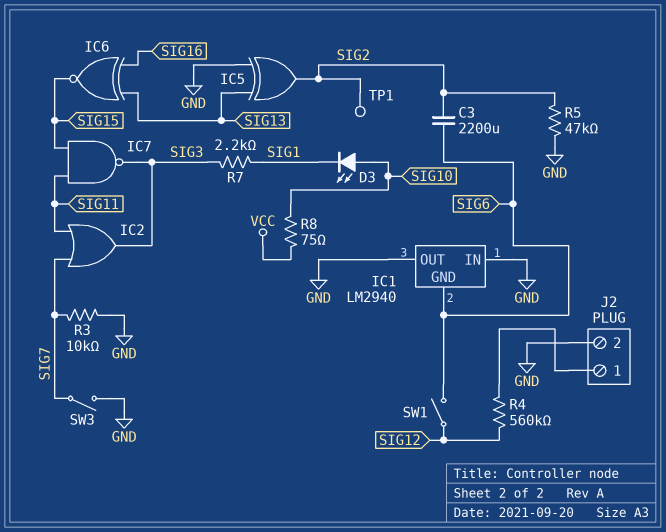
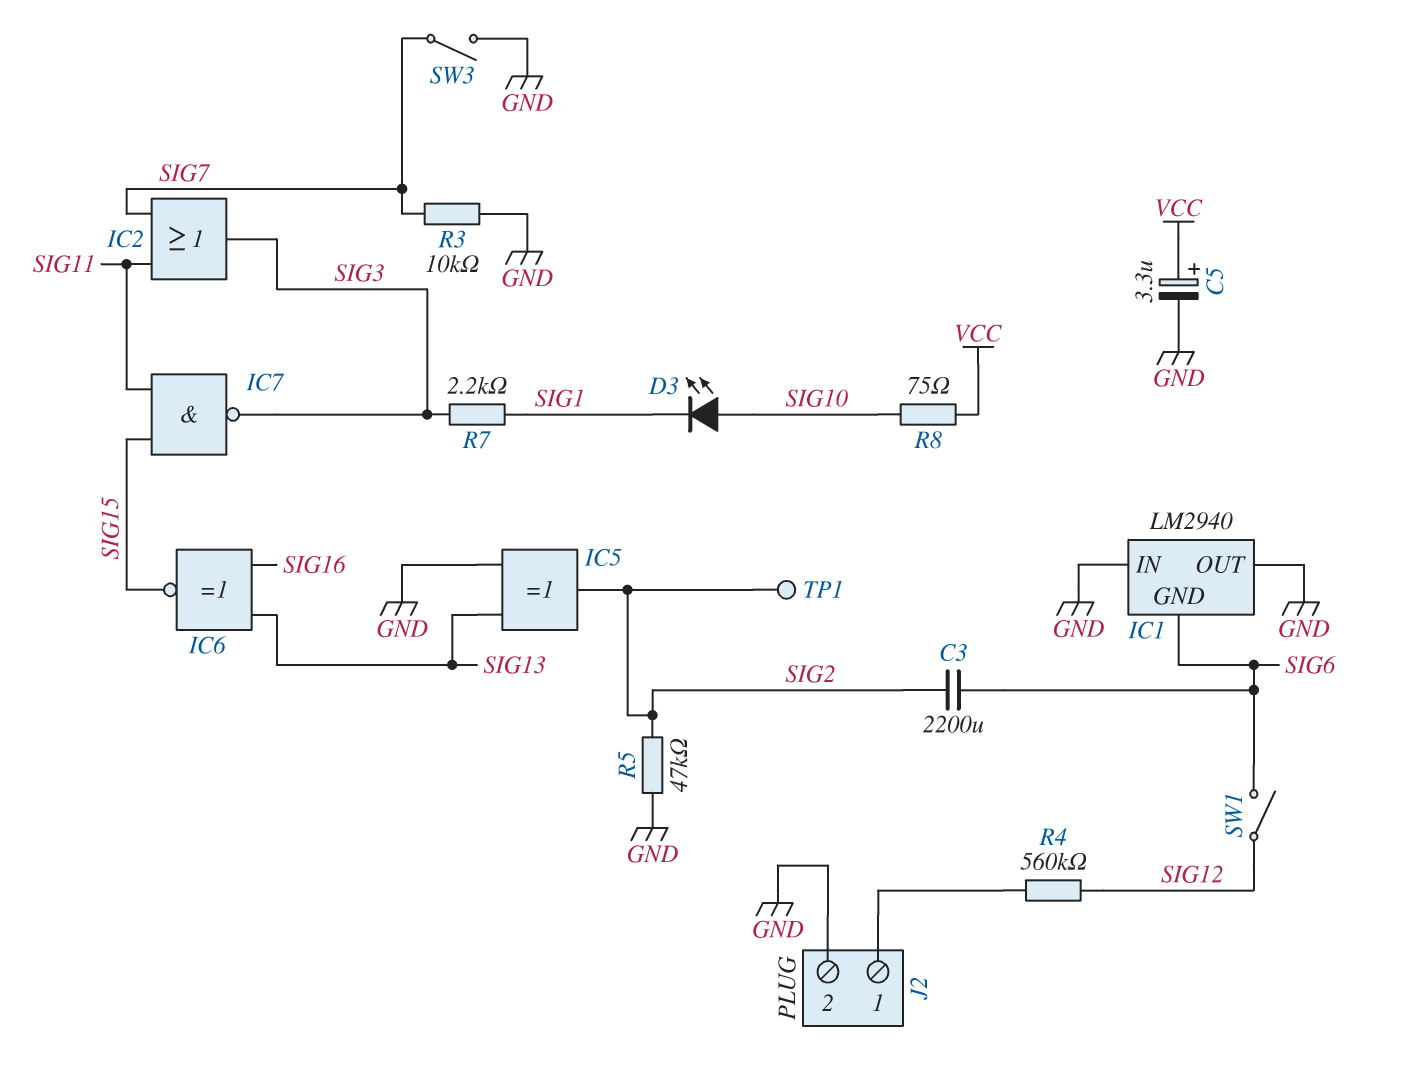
C5: none -> 3.3uF (plus VCC, minus GND)

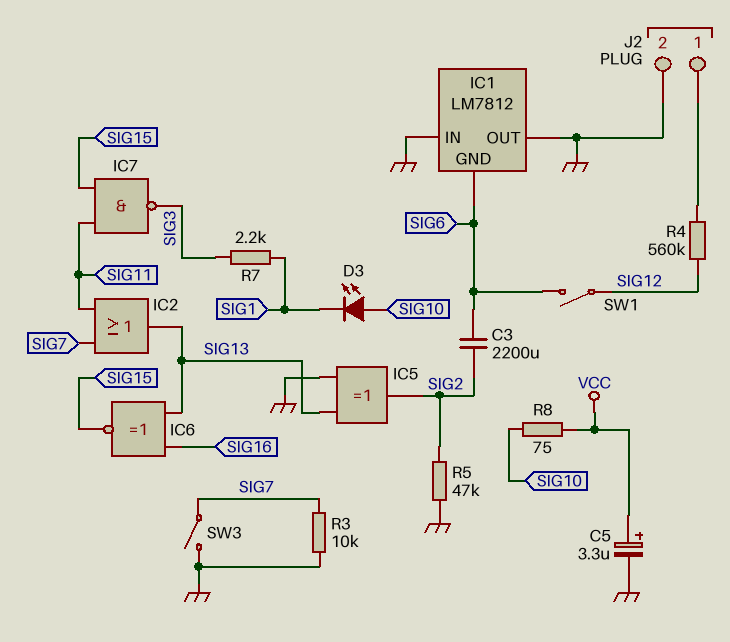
IC1: LM2940 -> LM7812
IC2: OR (in SIG7, in SIG11, out SIG3) -> OR (in SIG7, in SIG11, out SIG13)
TP1: test point (SIG2) -> none

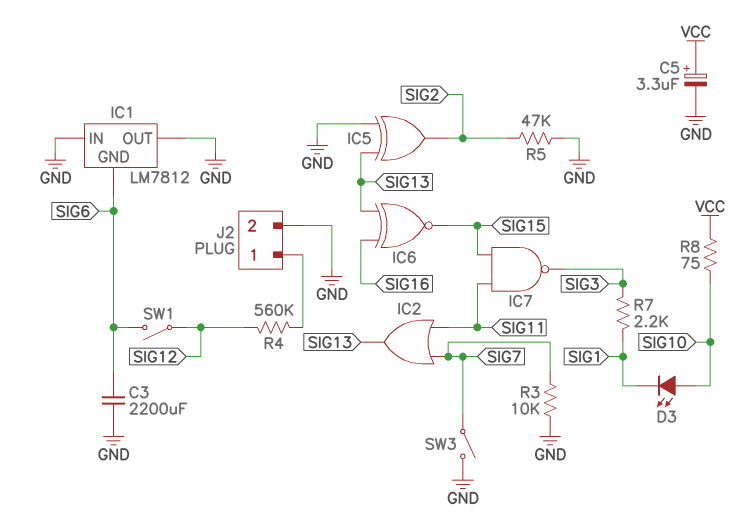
C3: 2200uF (SIG2, SIG6) -> 2200uF (GND, SIG6)

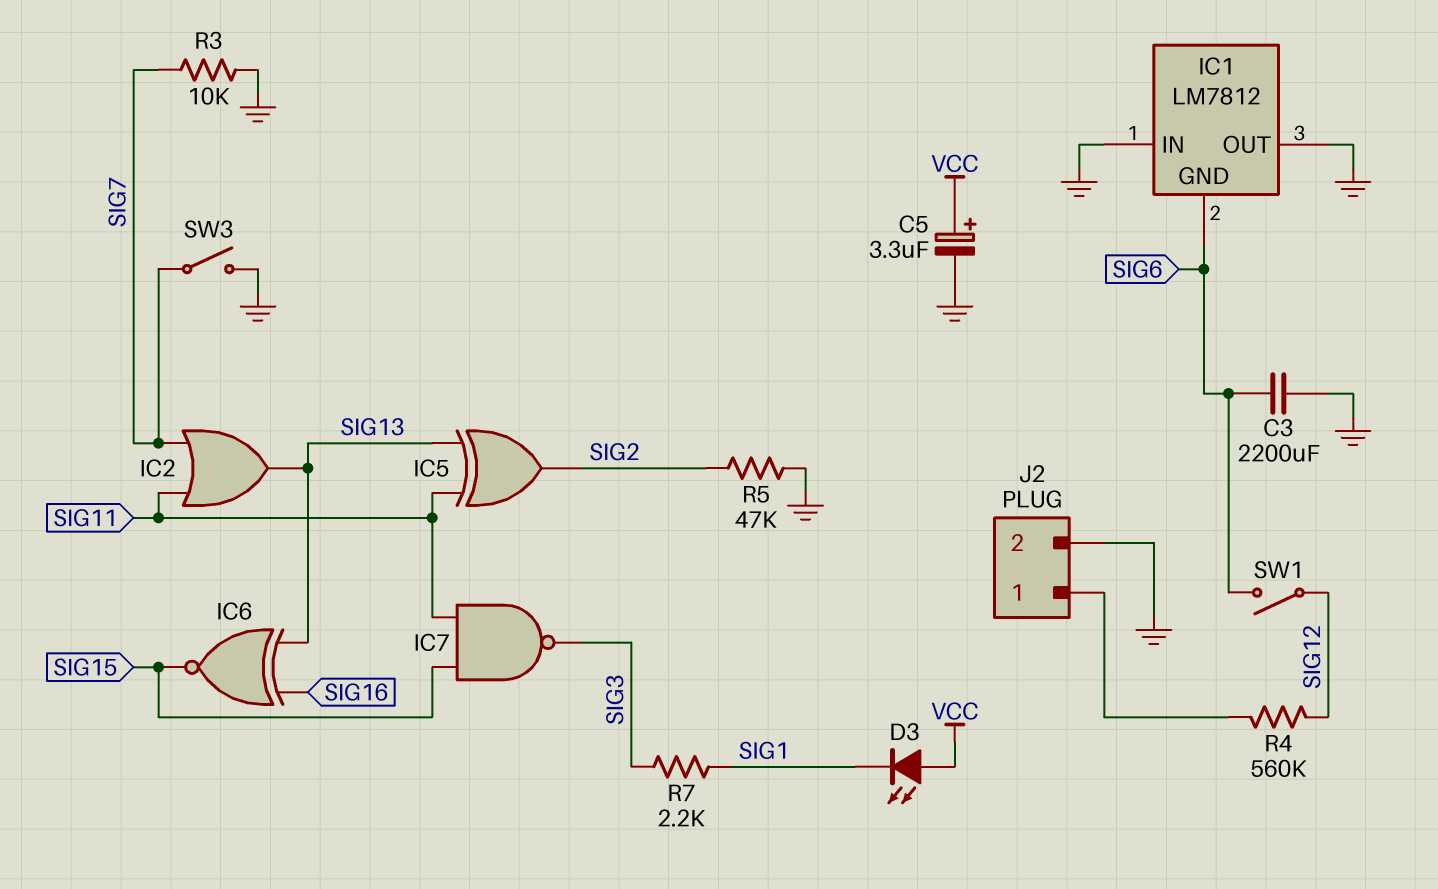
D3: LED (A SIG10, K SIG1) -> LED (A VCC, K SIG1)
IC5: XOR (in GND, in SIG13, out SIG2) -> XOR (in SIG11, in SIG13, out SIG2)
R8: 75 (SIG10, VCC) -> none

